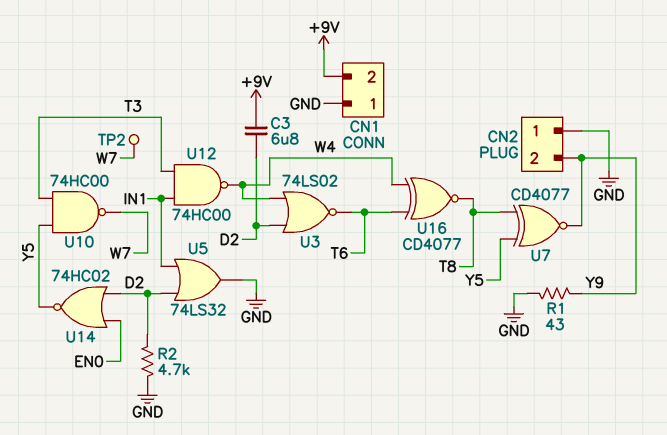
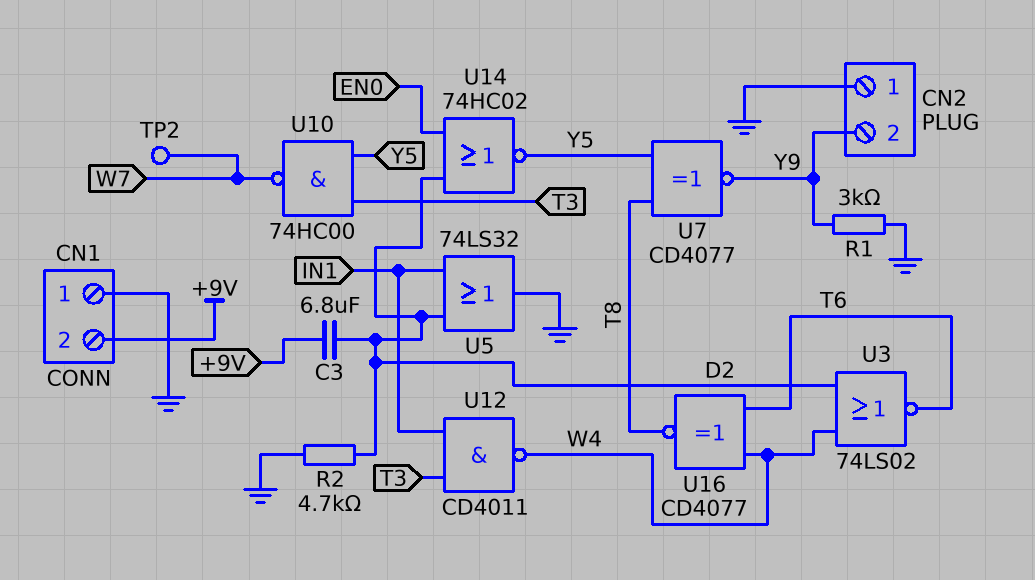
R1: 43 (GND, Y9) -> 3k (GND, Y9)
U12: NAND 74HC00 (in IN1, in T3, out W4) -> NAND CD4011 (in IN1, in T3, out W4)

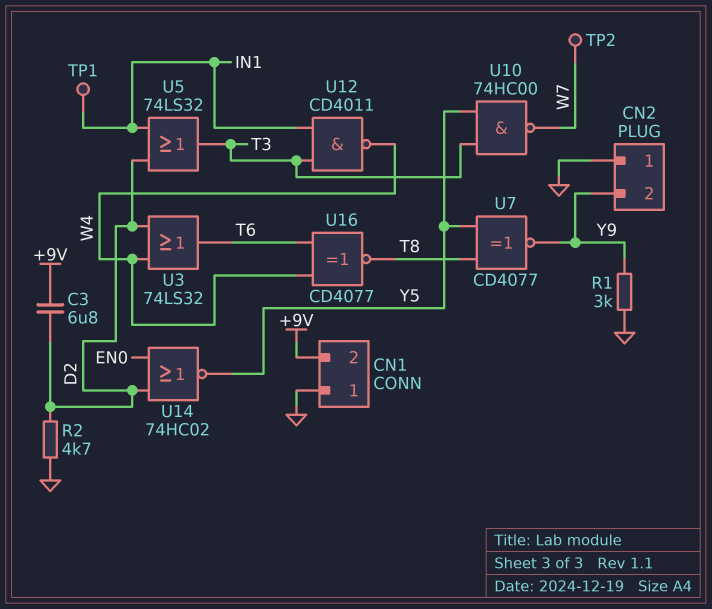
TP1: none -> test point (IN1)
U3: NOR 74LS02 (in D2, in W4, out T6) -> OR 74LS32 (in D2, in W4, out T6)
U5: OR 74LS32 (in D2, in IN1, out GND) -> OR 74LS32 (in D2, in IN1, out T3)

